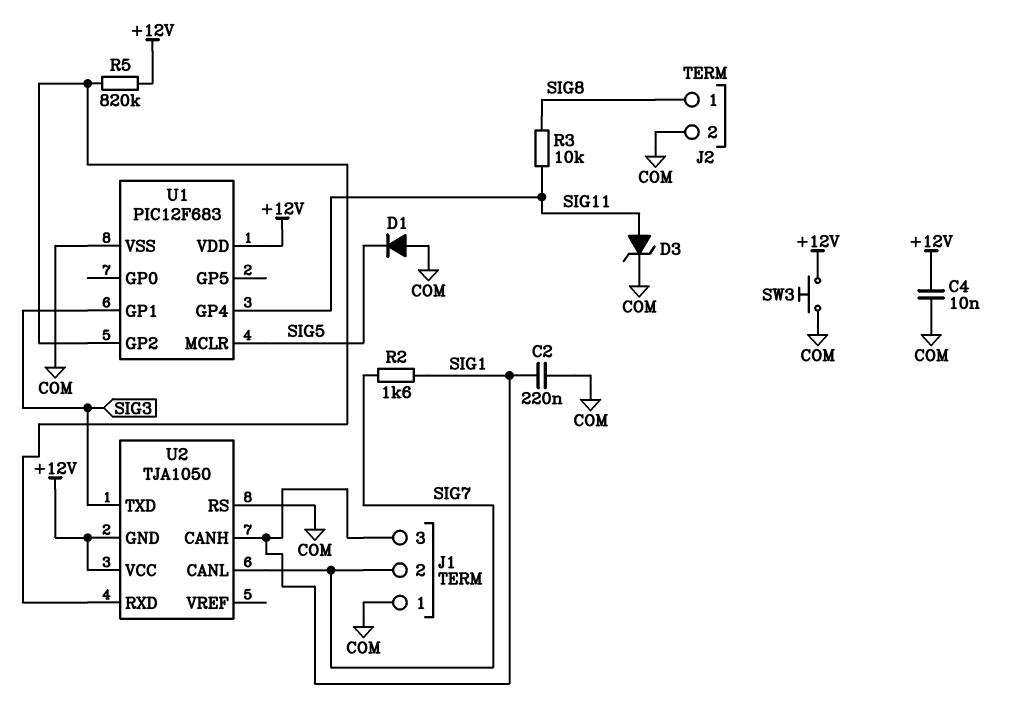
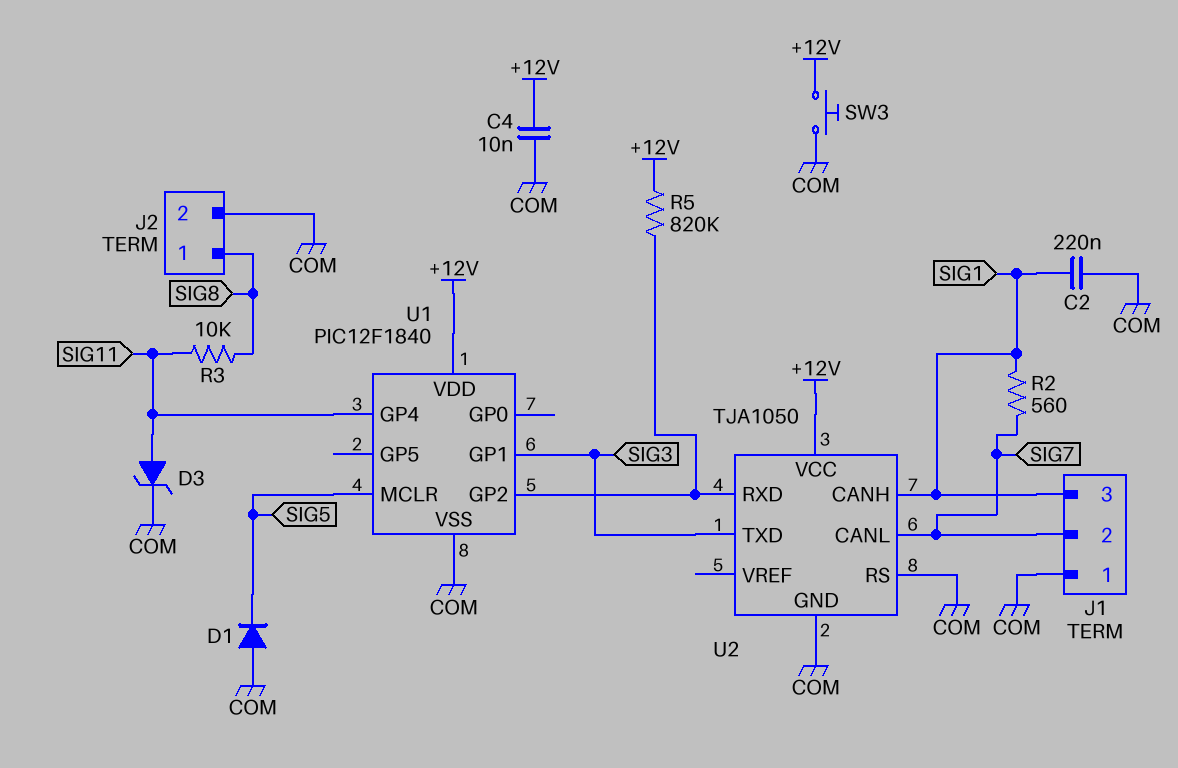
R2: 1.6k (SIG1, SIG7) -> 560 (SIG1, SIG7)
U1: PIC12F683 -> PIC12F1840
U2 pin GND: +12V -> COM

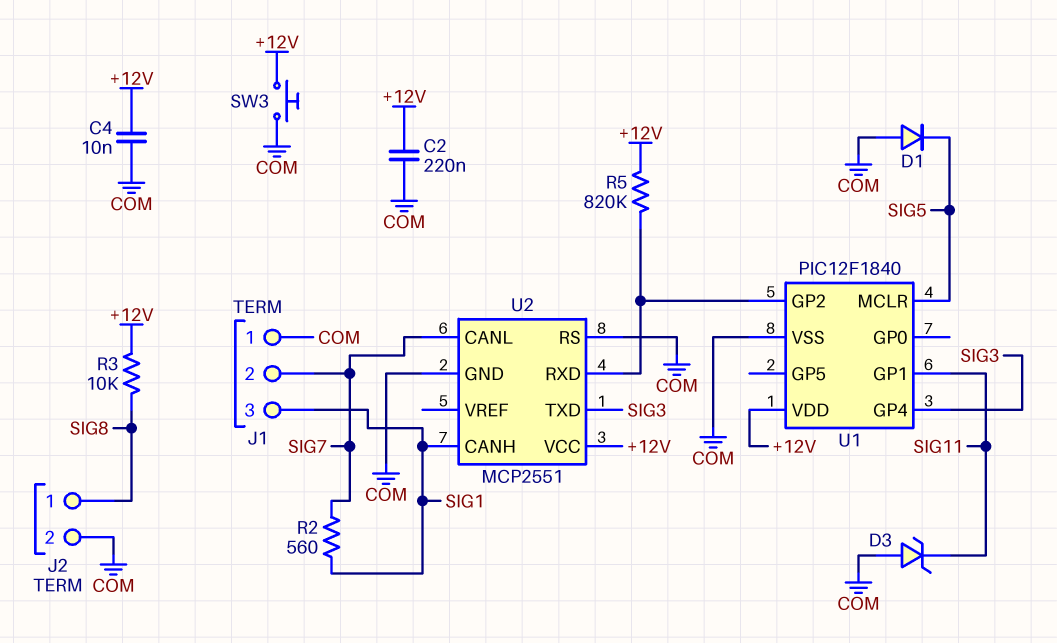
C2: 220nF (COM, SIG1) -> 220nF (+12V, COM)
D3: zener (A SIG11, K COM) -> zener (A COM, K SIG11)
R3: 10k (SIG8, SIG11) -> 10k (+12V, SIG8)
U1 pin GP1: SIG3 -> SIG11
U1 pin GP4: SIG11 -> SIG3
U2: TJA1050 -> MCP2551

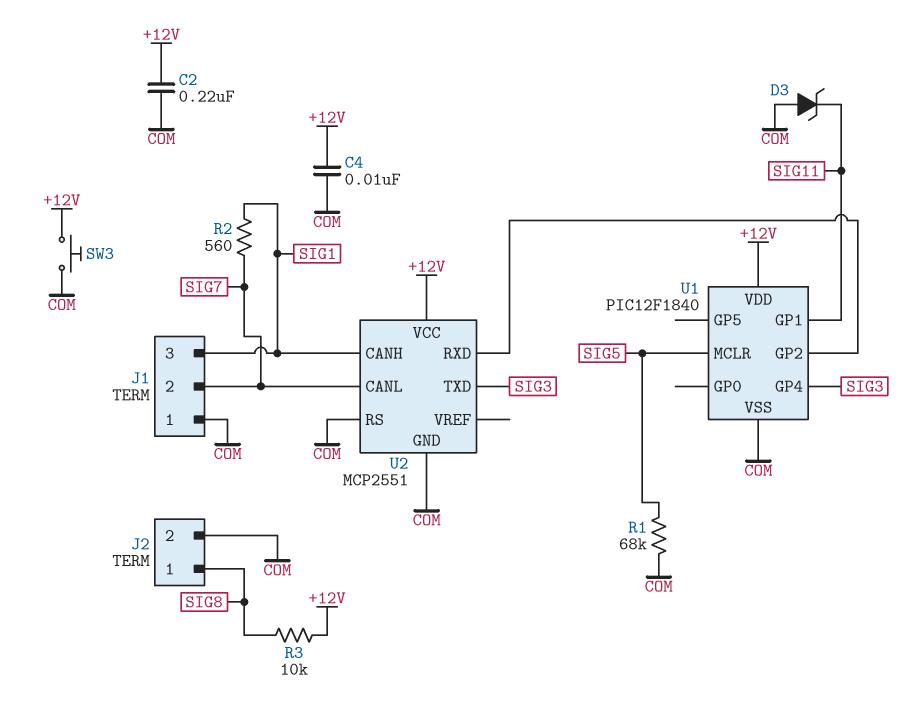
D1: diode (A COM, K SIG5) -> none
R1: none -> 68k (COM, SIG5)
R5: 820k (+12V, U1/GP2) -> none

